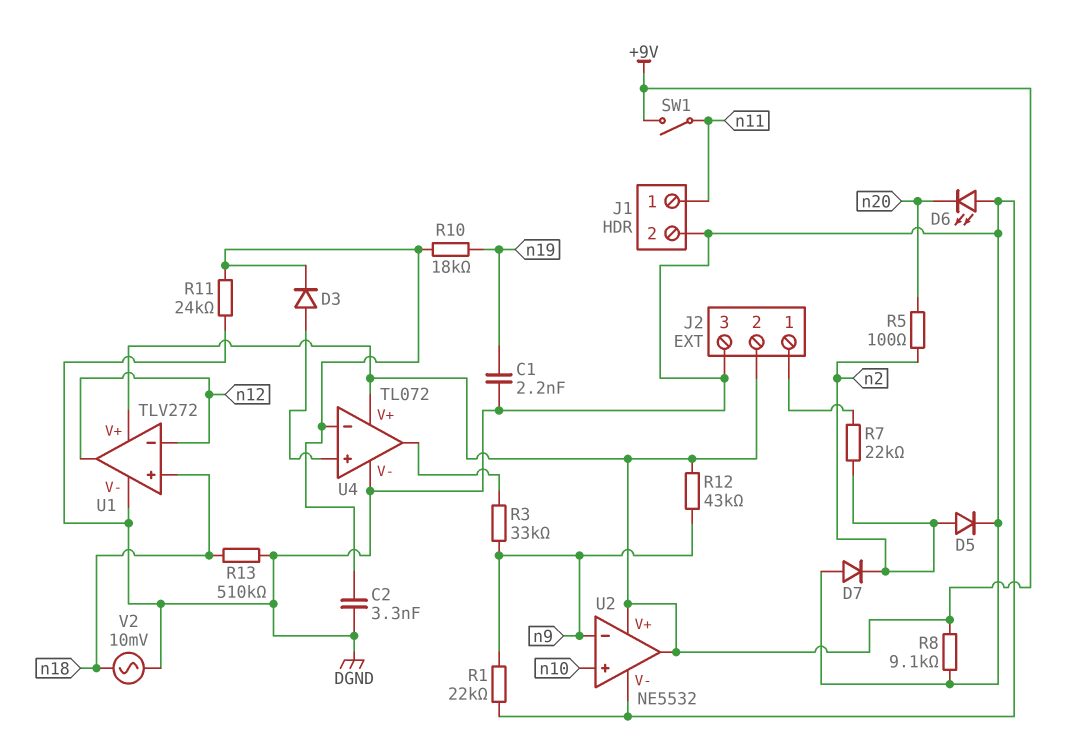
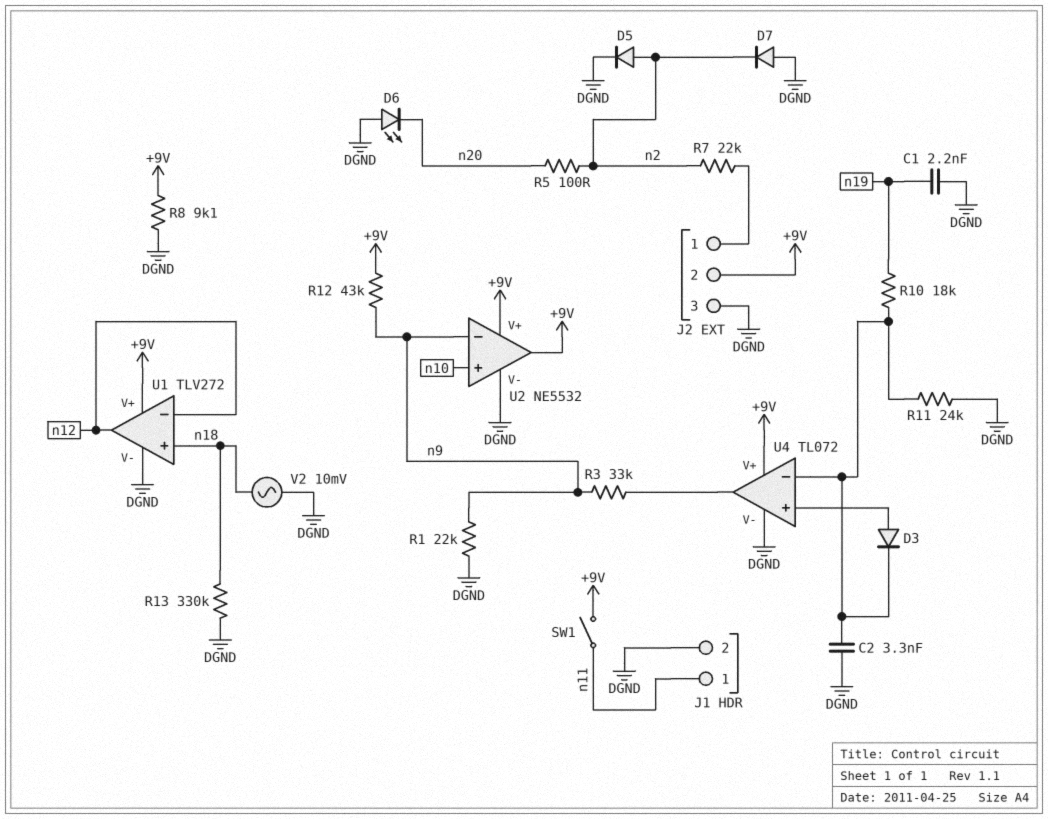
R13: 510k (DGND, n18) -> 330k (DGND, n18)

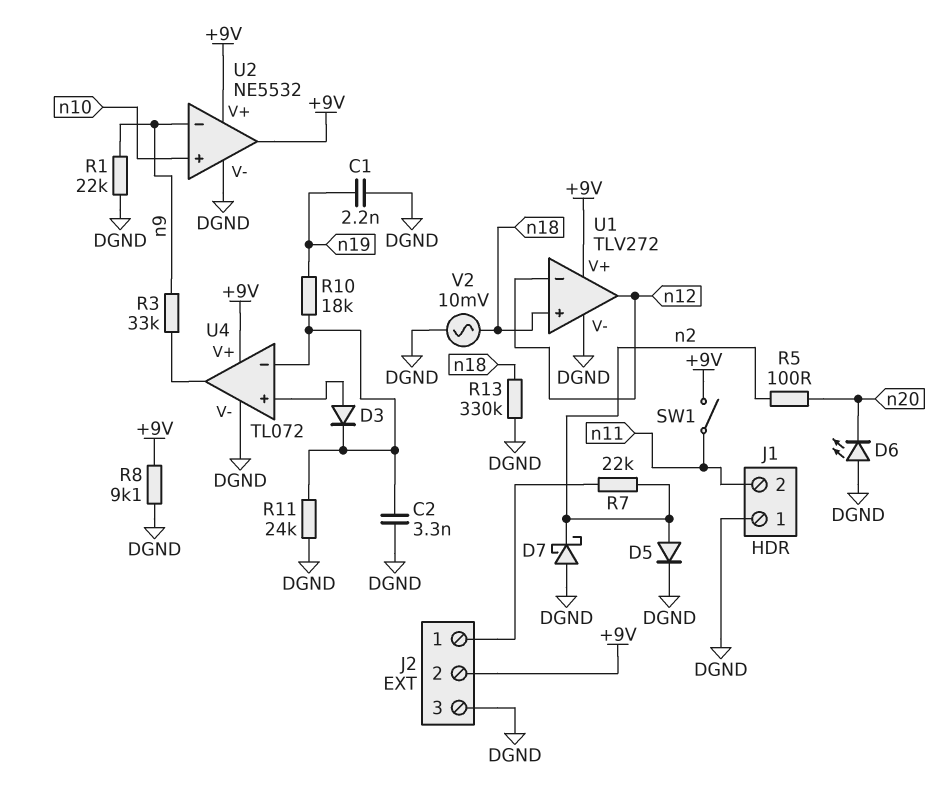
D7: diode (A DGND, K n2) -> schottky (A DGND, K n2)
J1 pin 1: n11 -> DGND
J1 pin 2: DGND -> n11
R12: 43k (+9V, n9) -> none

